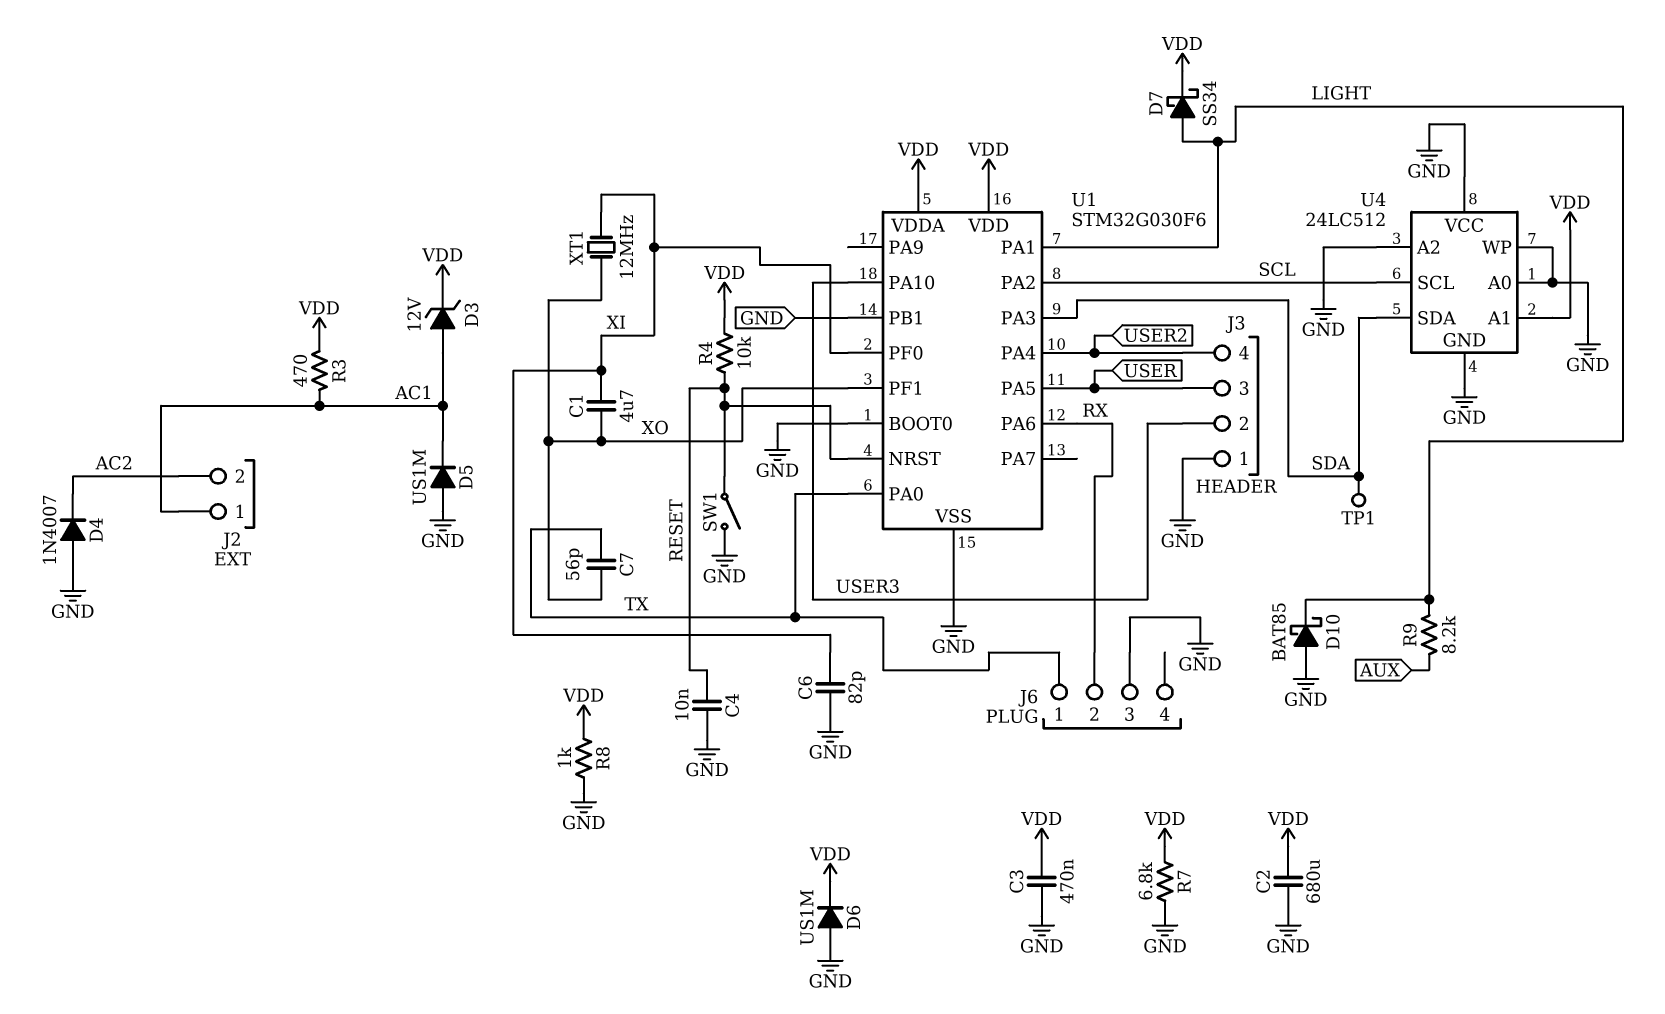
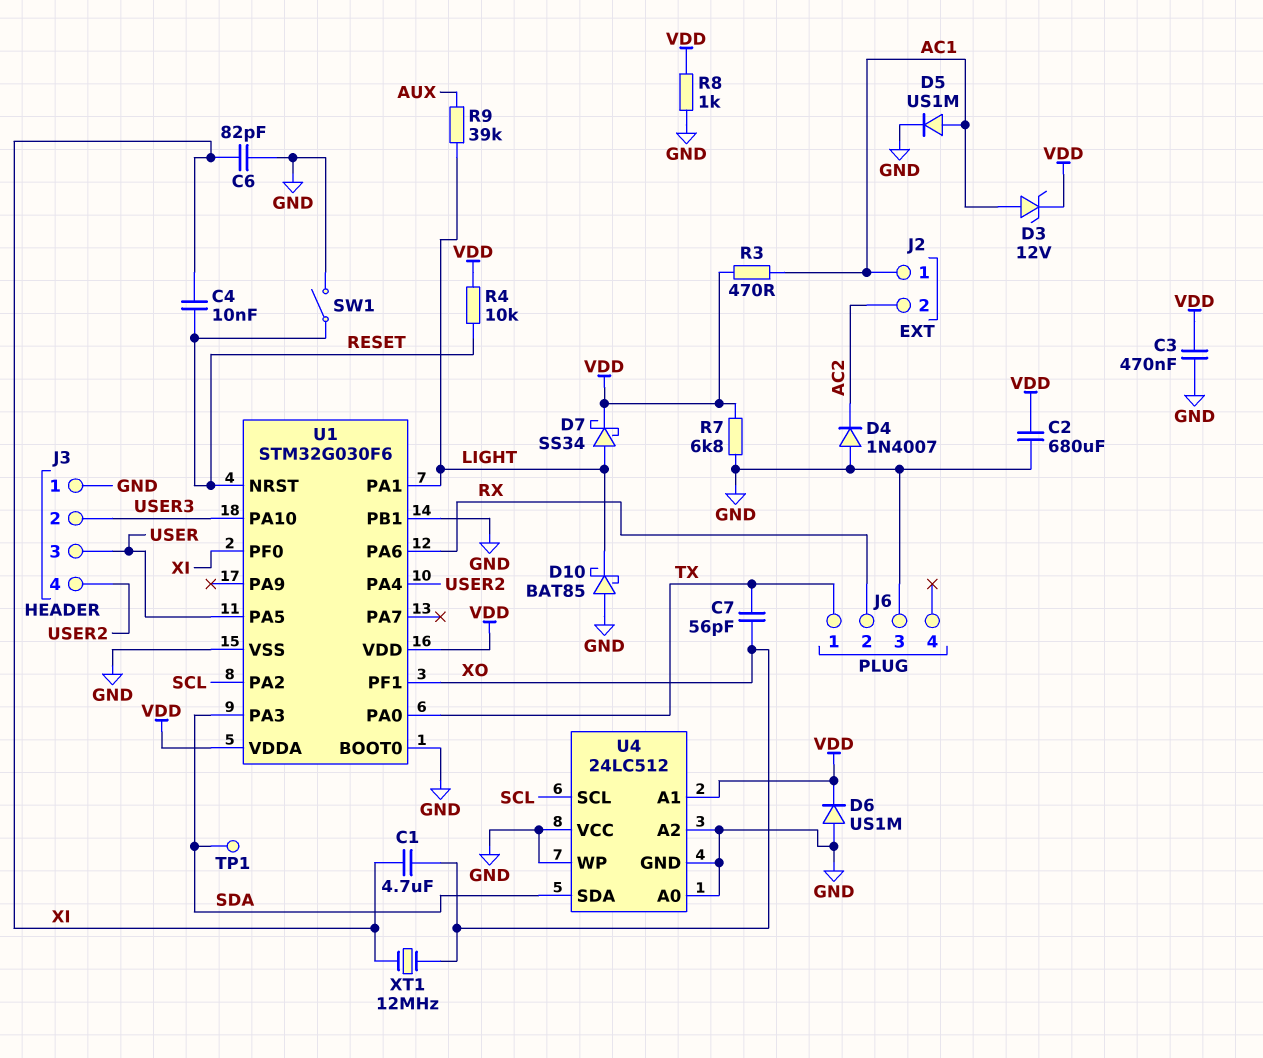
C4: 10nF (GND, RESET) -> 10nF (RESET, XI)
D5: diode US1M (A GND, K AC1) -> diode US1M (A AC1, K GND)
R9: 8.2k (AUX, LIGHT) -> 39k (AUX, LIGHT)

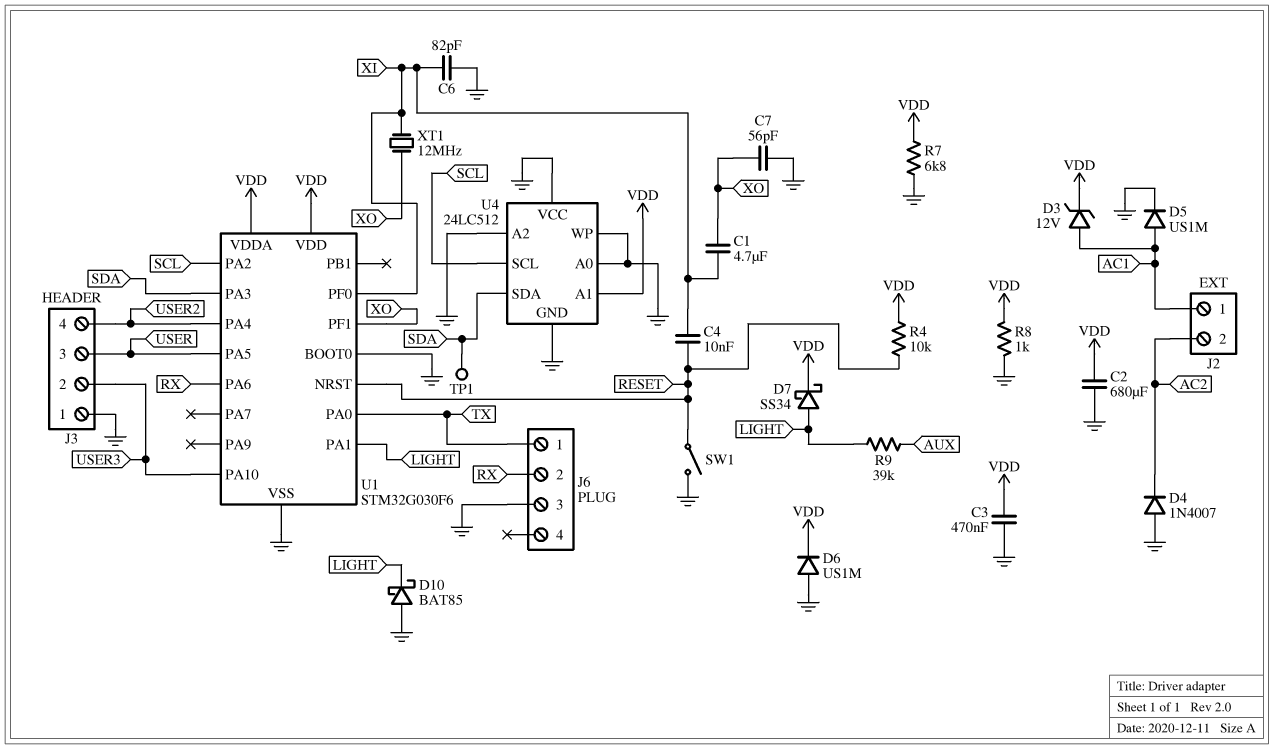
C7: 56pF (TX, XO) -> 56pF (GND, XO)
R3: 470 (AC1, VDD) -> none
U1 pin PB1: GND -> none

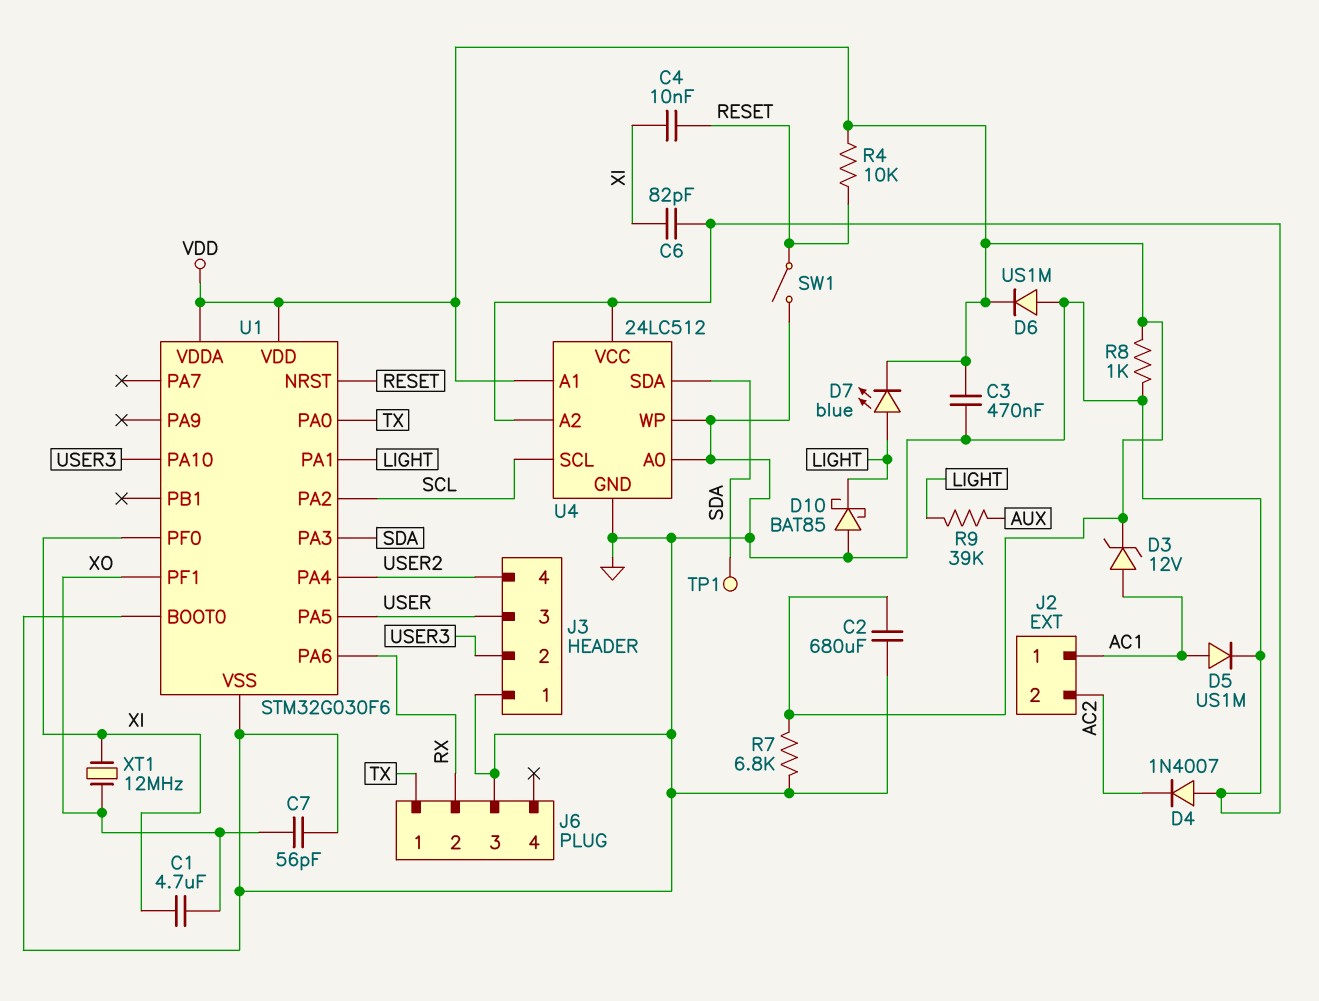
D7: schottky SS34 (A LIGHT, K VDD) -> LED blue (A LIGHT, K VDD)

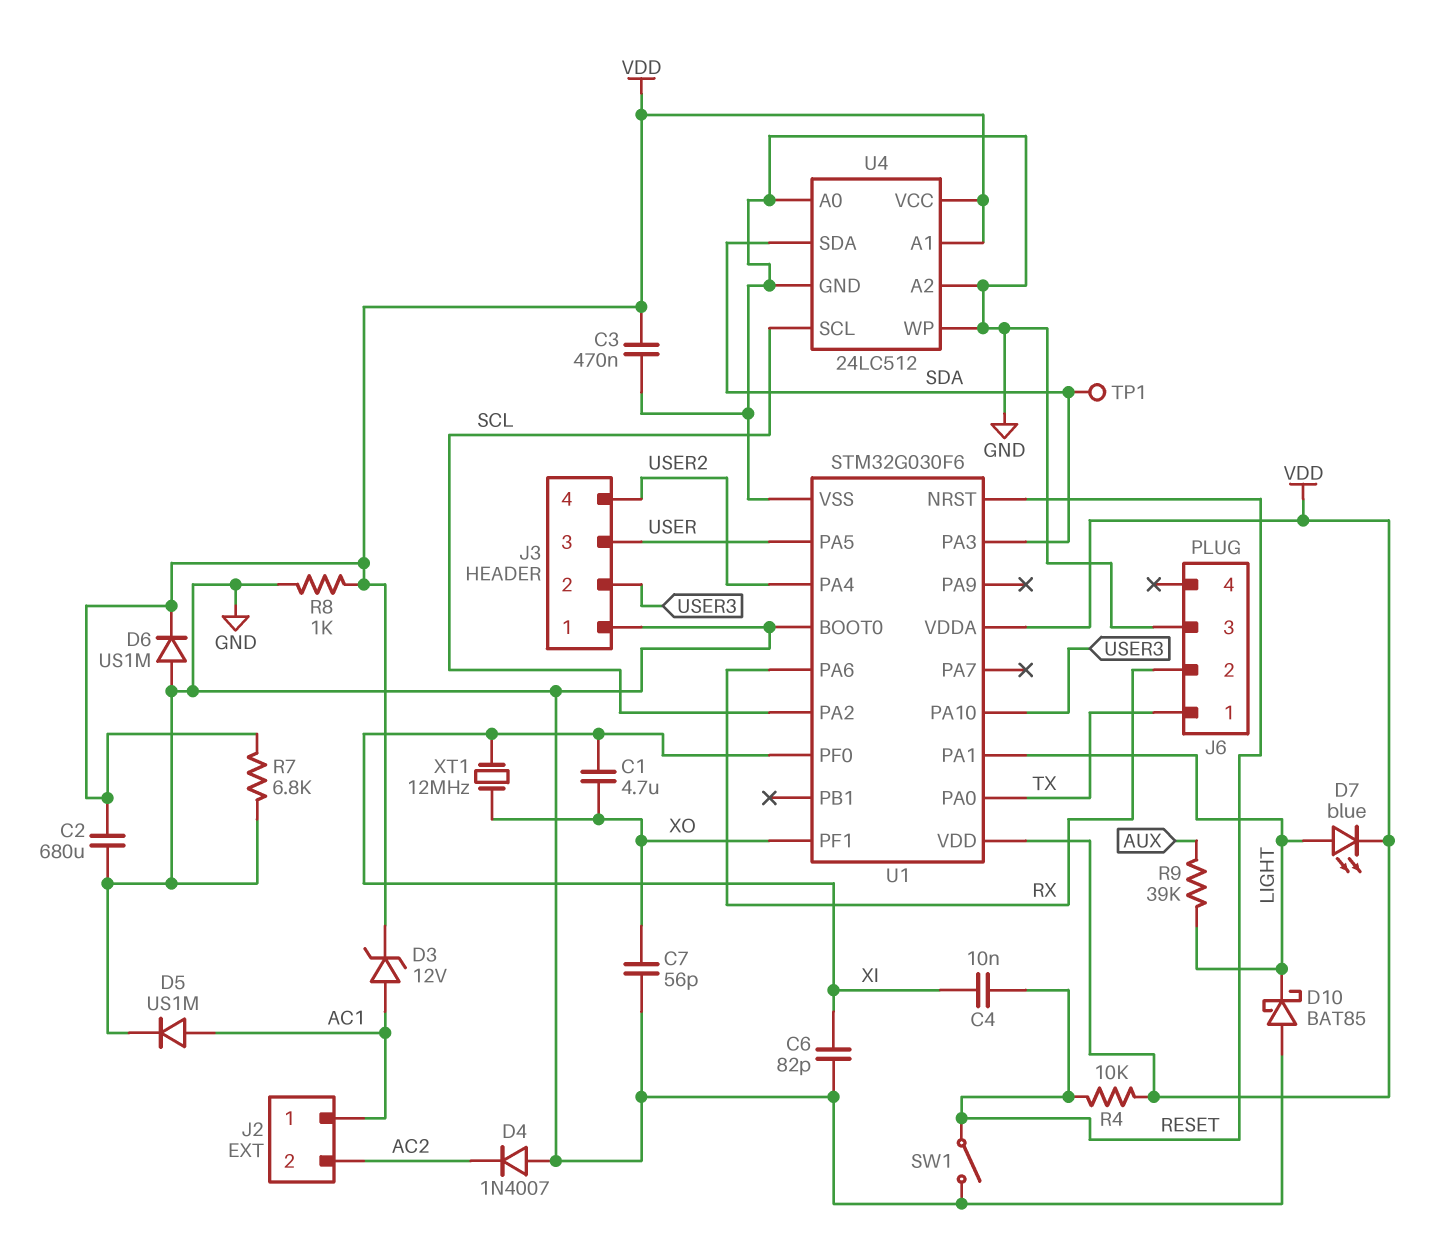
U4 pin VCC: GND -> VDD

